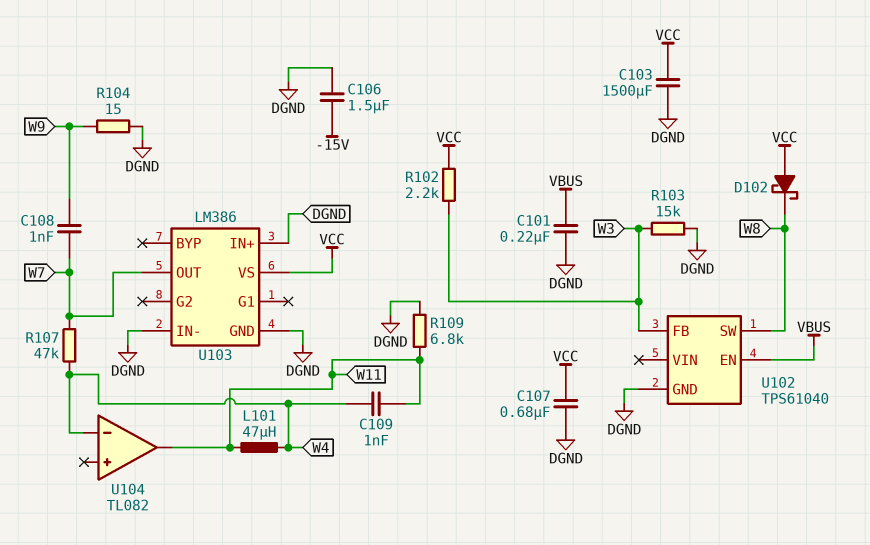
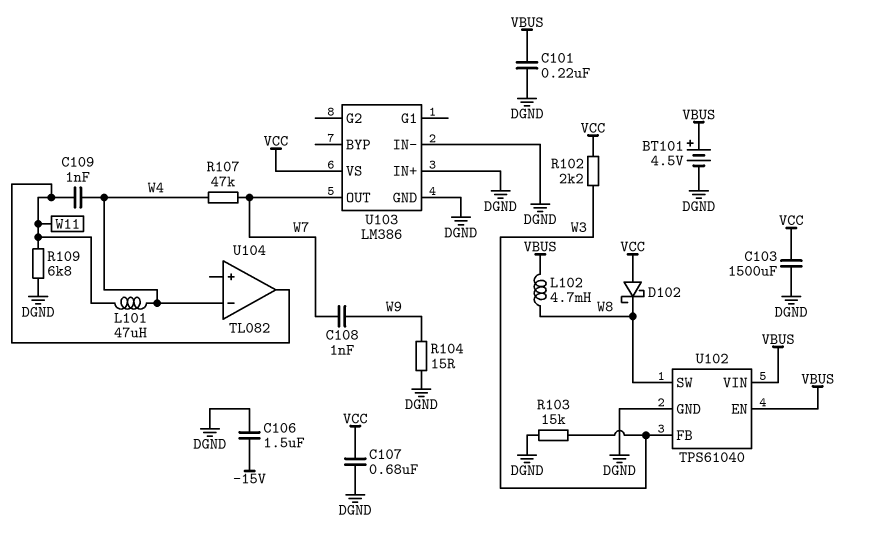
BT101: none -> 4.5V (plus VBUS, minus DGND)
L102: none -> 4.7mH (VBUS, W8)
U102 pin VIN: none -> VBUS

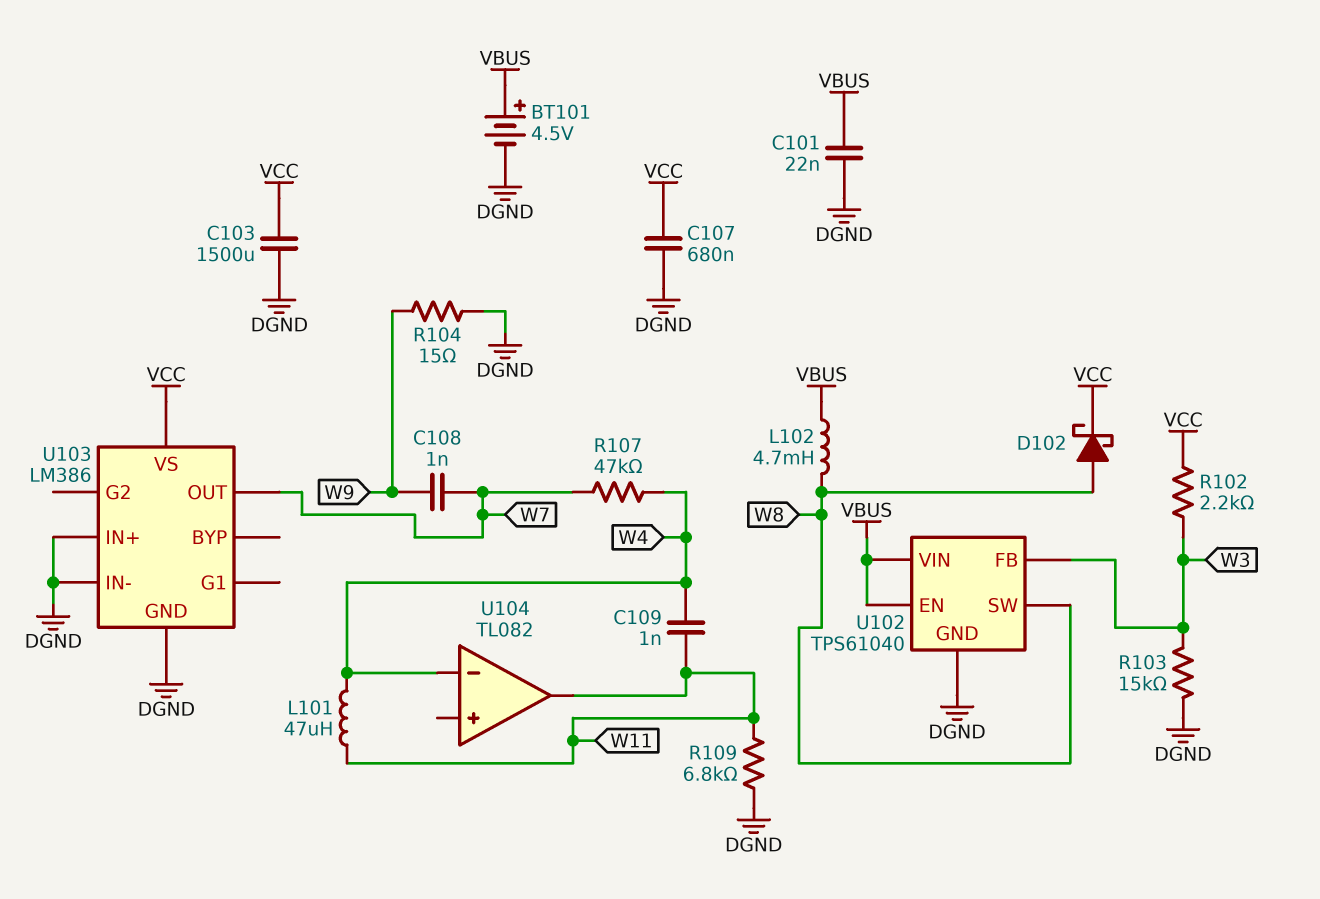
C101: 220nF (DGND, VBUS) -> 22nF (DGND, VBUS)
C106: 1.5uF (-15V, DGND) -> none
D102: schottky (A VCC, K W8) -> schottky (A W8, K VCC)

